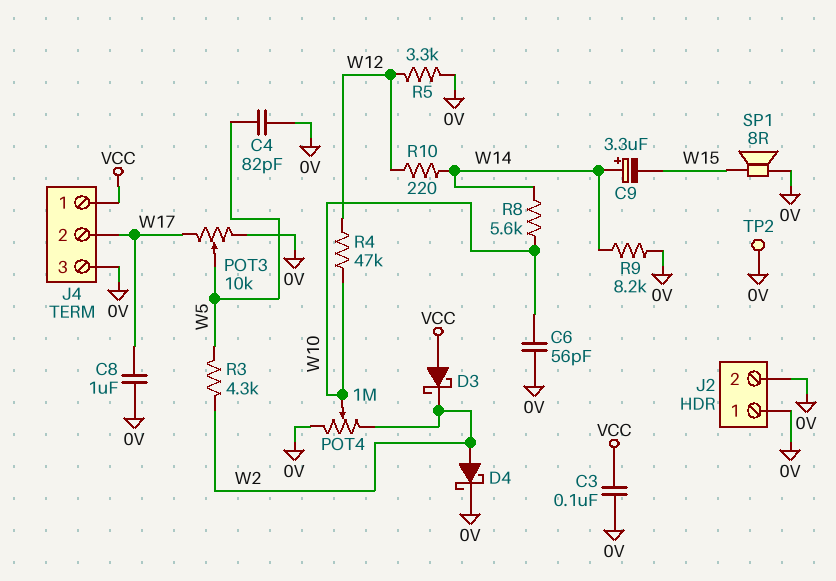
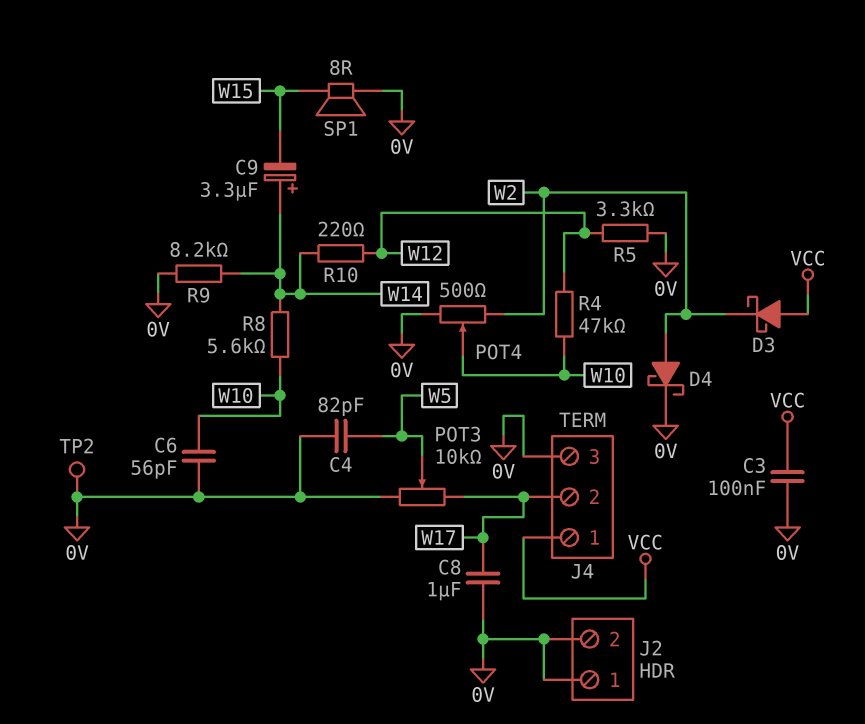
POT4: 1M (0V, W2, wiper W10) -> 500 (0V, W2, wiper W10)
R3: 4.3k (W2, W5) -> none

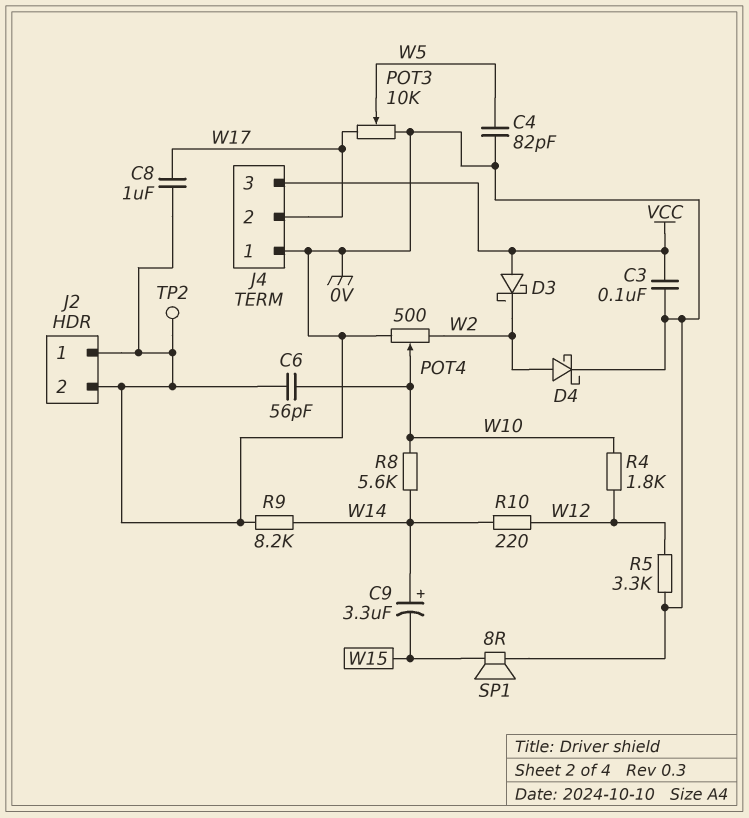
J4 pin 1: VCC -> 0V
J4 pin 3: 0V -> VCC
R4: 47k (W10, W12) -> 1.8k (W10, W12)

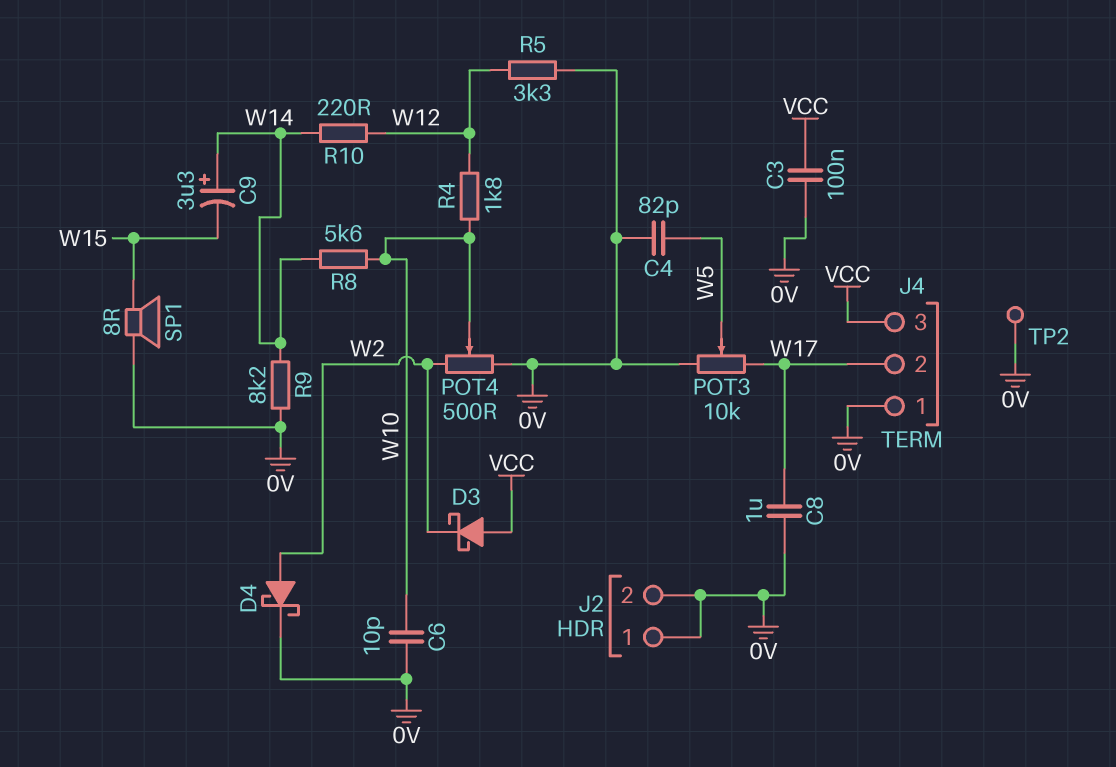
C6: 56pF (0V, W10) -> 10pF (0V, W10)

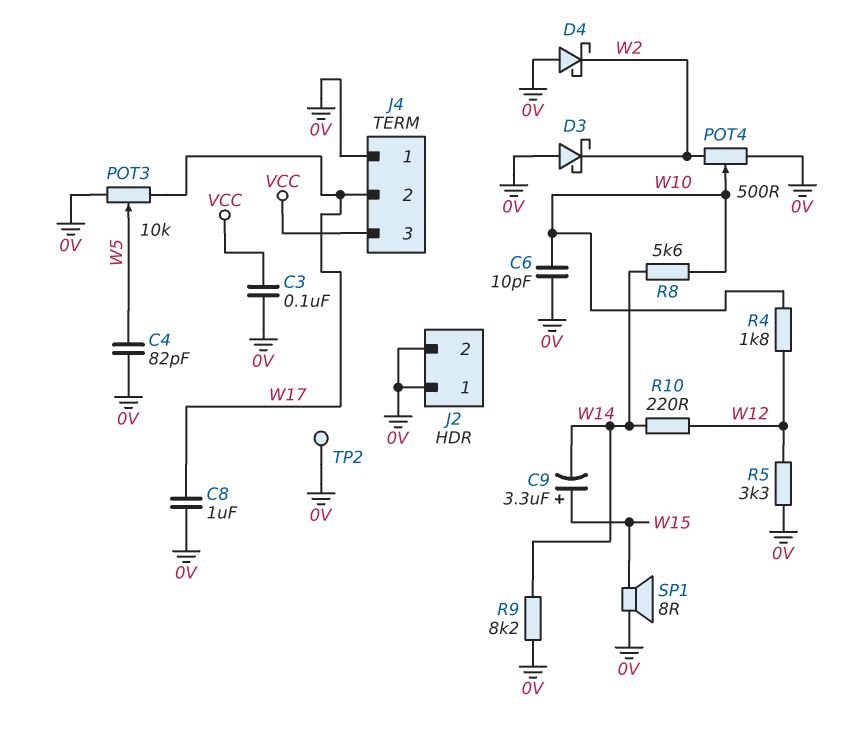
C9: 3.3uF (plus W14, minus W15) -> 3.3uF (plus W15, minus W14)
D3: schottky (A VCC, K W2) -> schottky (A 0V, K W2)
D4: schottky (A W2, K 0V) -> schottky (A 0V, K W2)

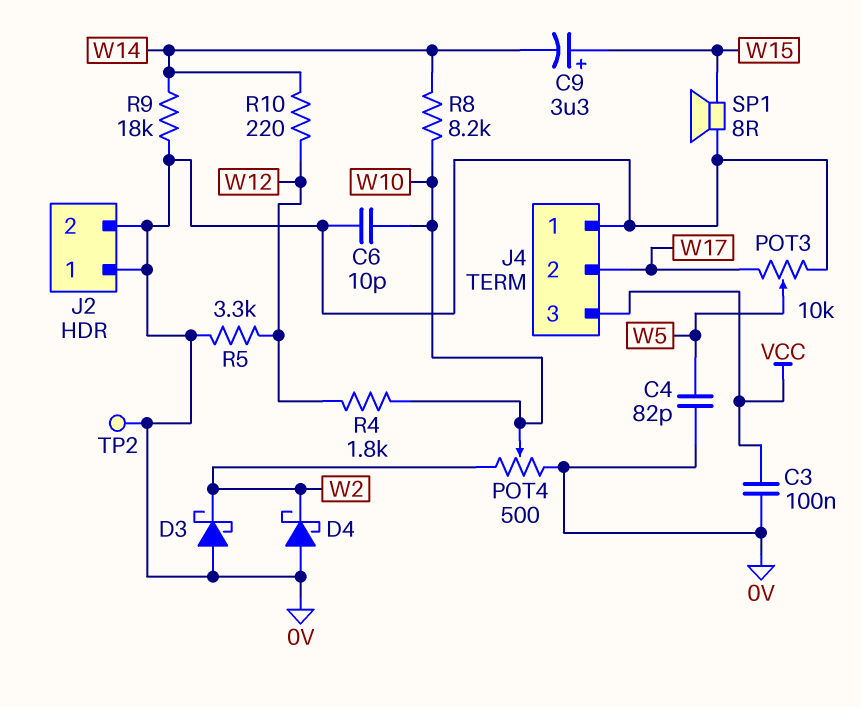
C8: 1uF (0V, W17) -> none
R8: 5.6k (W10, W14) -> 8.2k (W10, W14)
R9: 8.2k (0V, W14) -> 18k (0V, W14)

